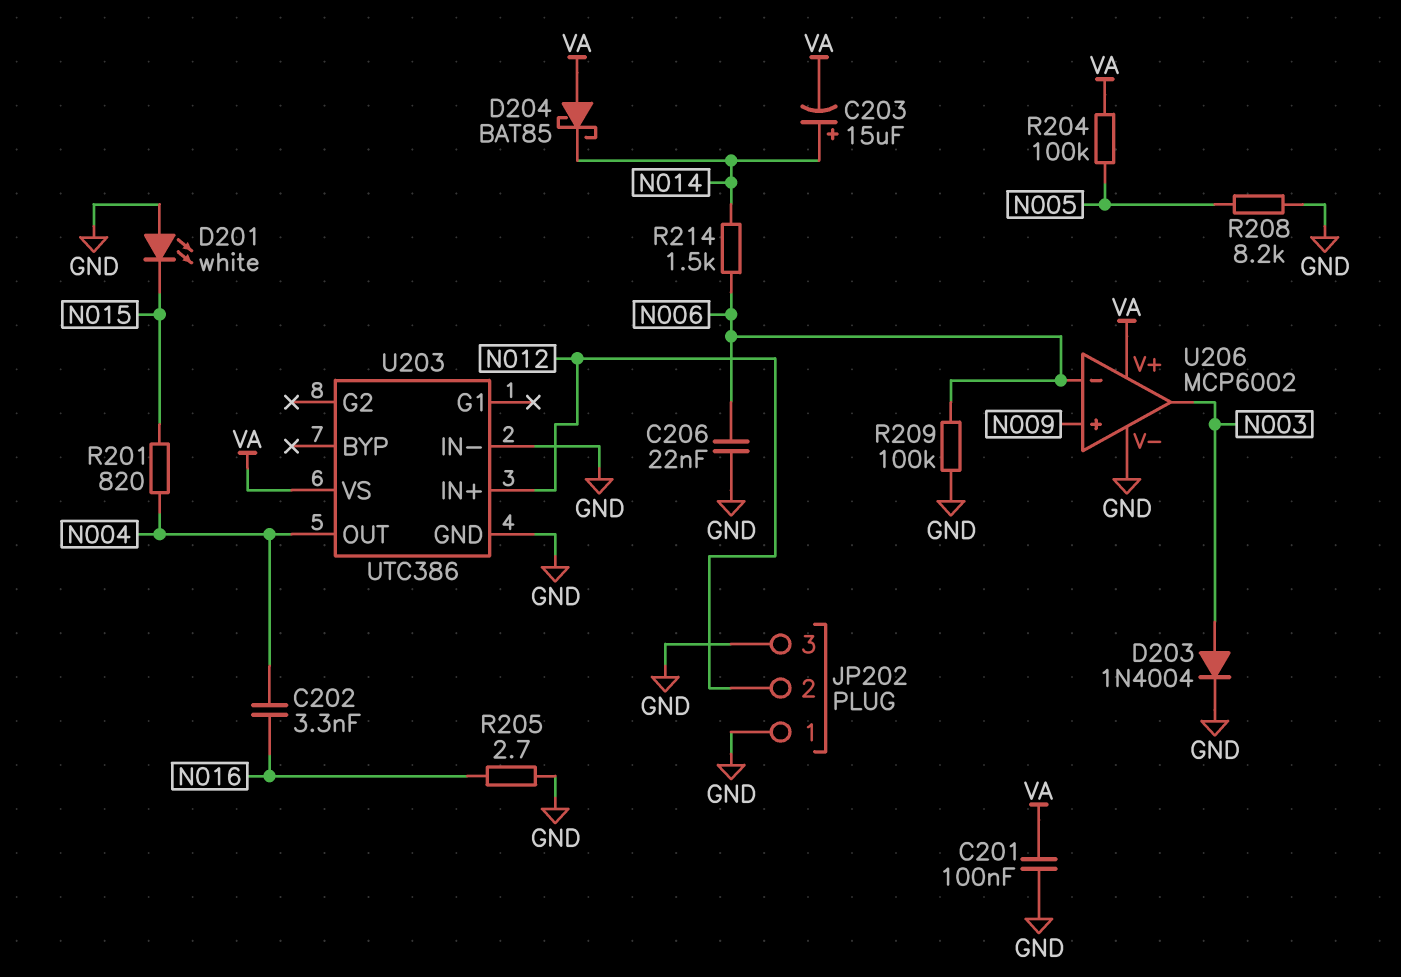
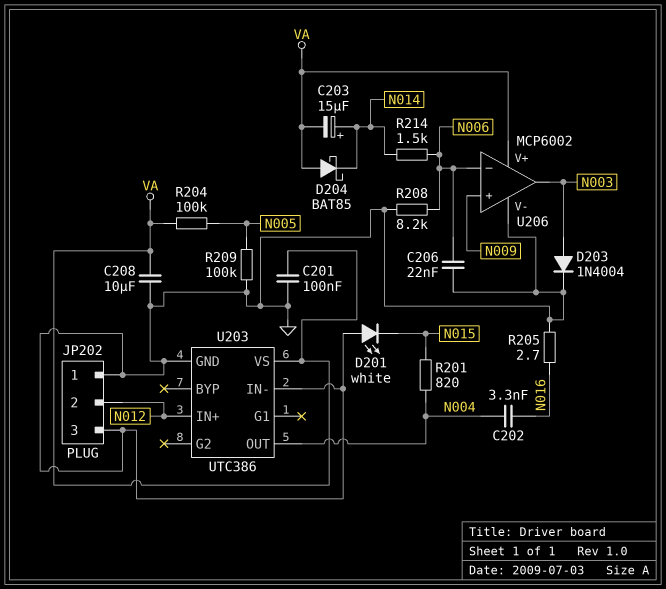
C208: none -> 10uF (GND, VA)
R208: 8.2k (GND, N005) -> 8.2k (GND, N006)
R209: 100k (GND, N006) -> 100k (GND, N005)

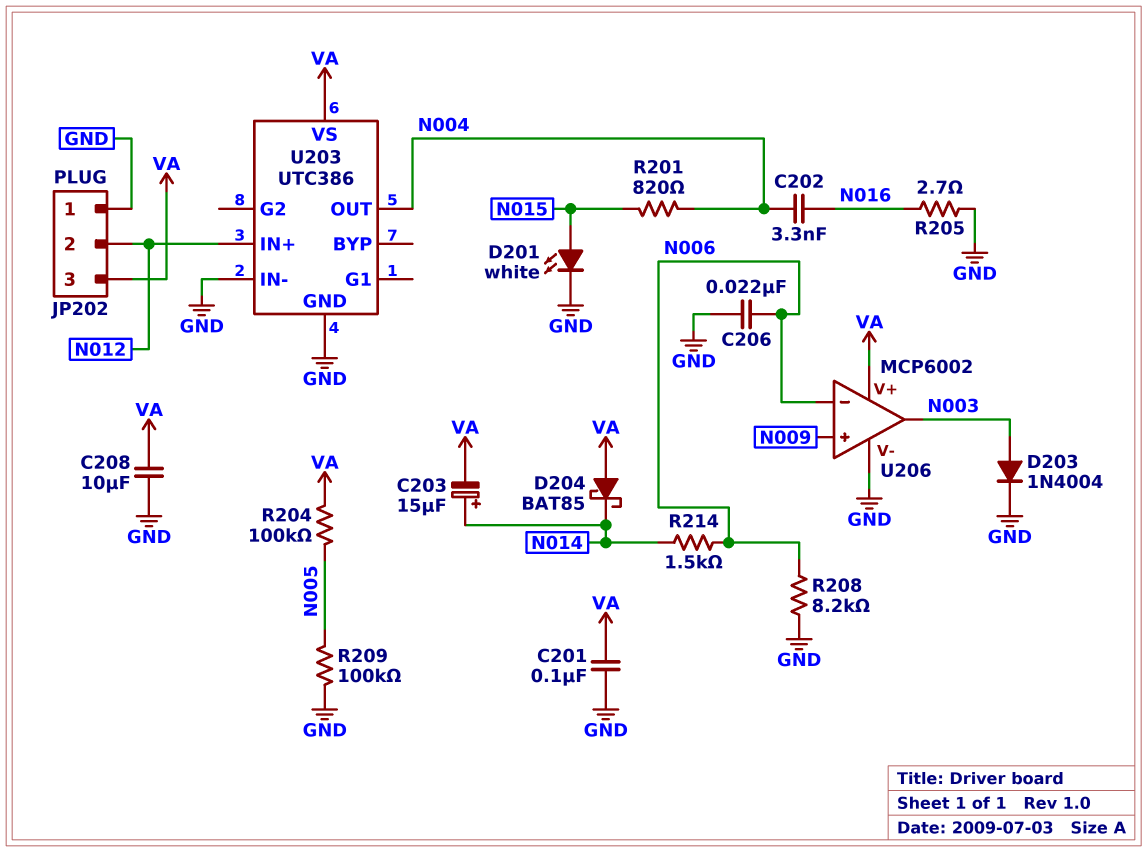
D201: LED white (A GND, K N015) -> LED white (A N015, K GND)
JP202 pin 3: GND -> VA

